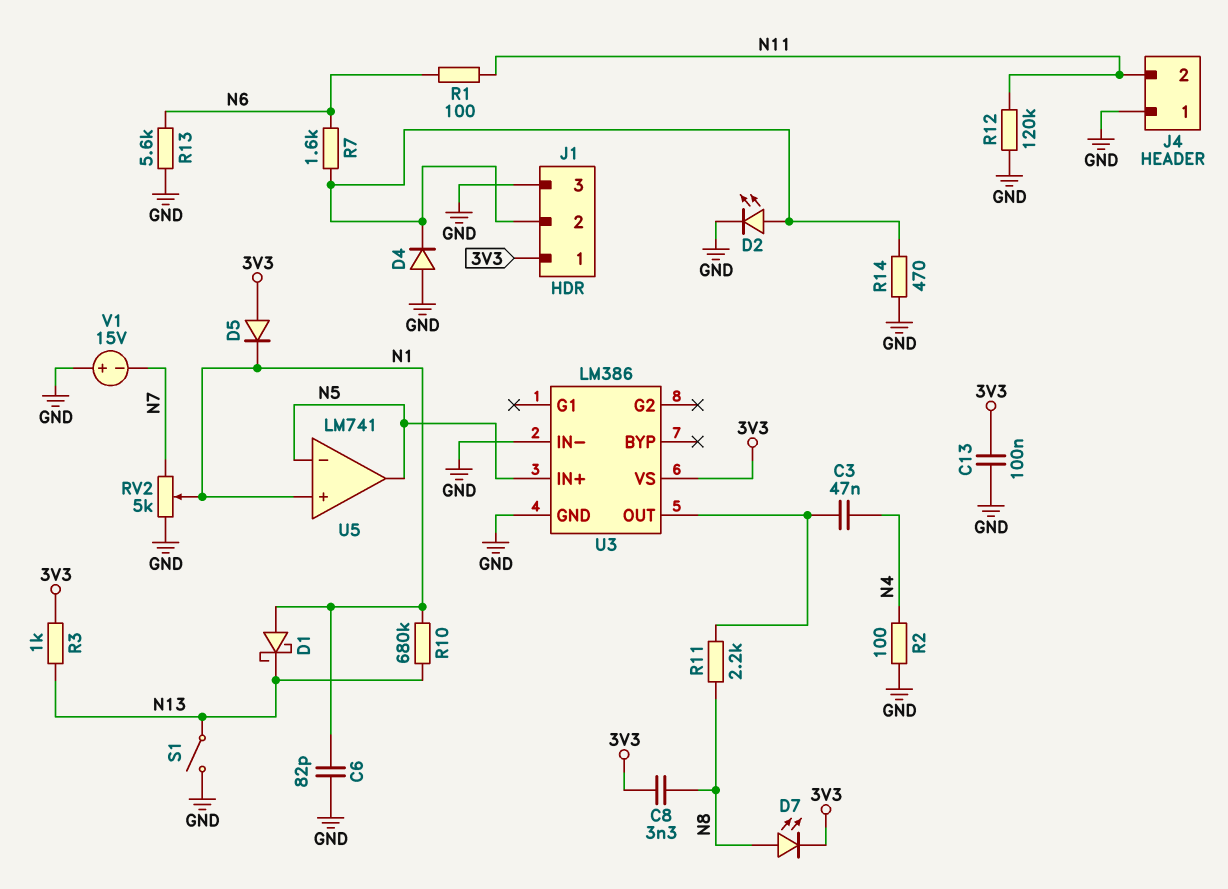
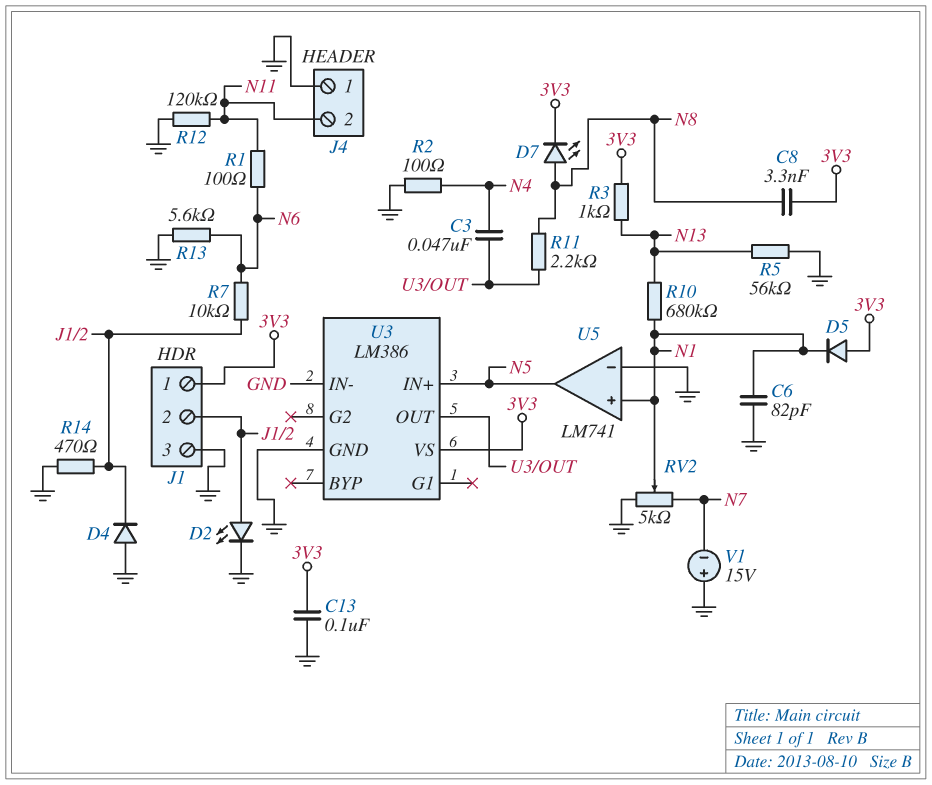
D1: schottky (A N1, K N13) -> none
R5: none -> 56k (GND, N13)
R7: 1.6k (J1/2, N6) -> 10k (J1/2, N6)
S1: switch (GND, N13) -> none
U5 pin in-: N5 -> GND

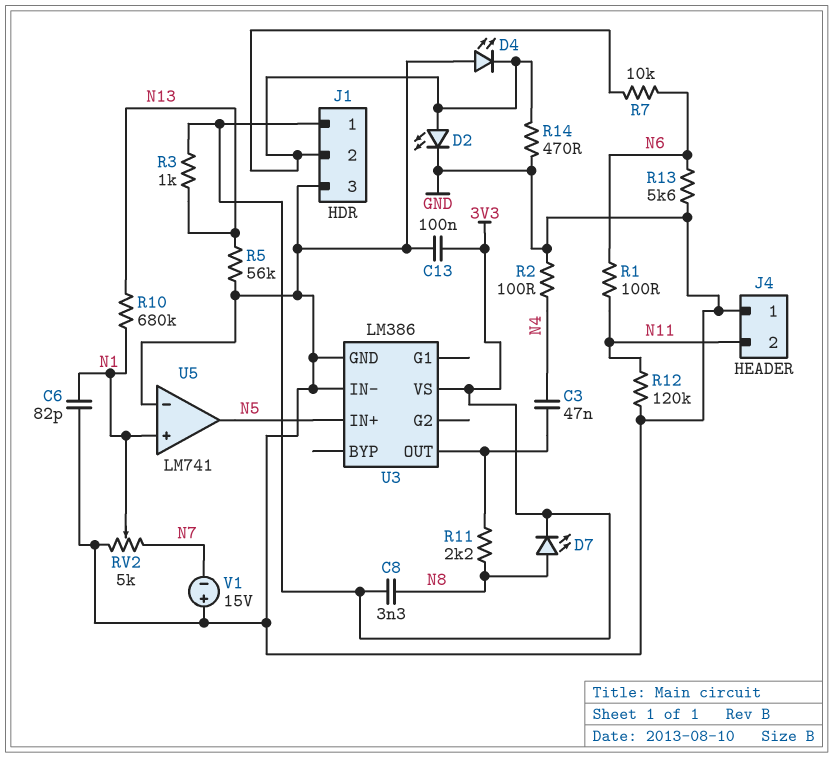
D4: diode (A GND, K J1/2) -> LED (A GND, K J1/2)
D5: diode (A 3V3, K N1) -> none

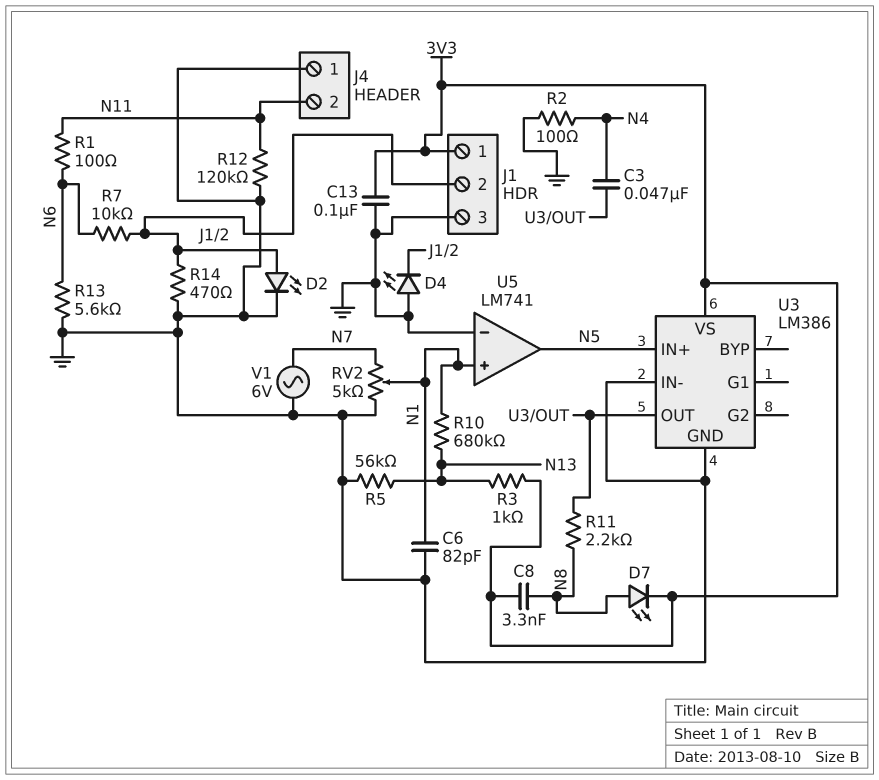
V1: 15V (plus GND, minus N7) -> AC 6V (GND, N7)

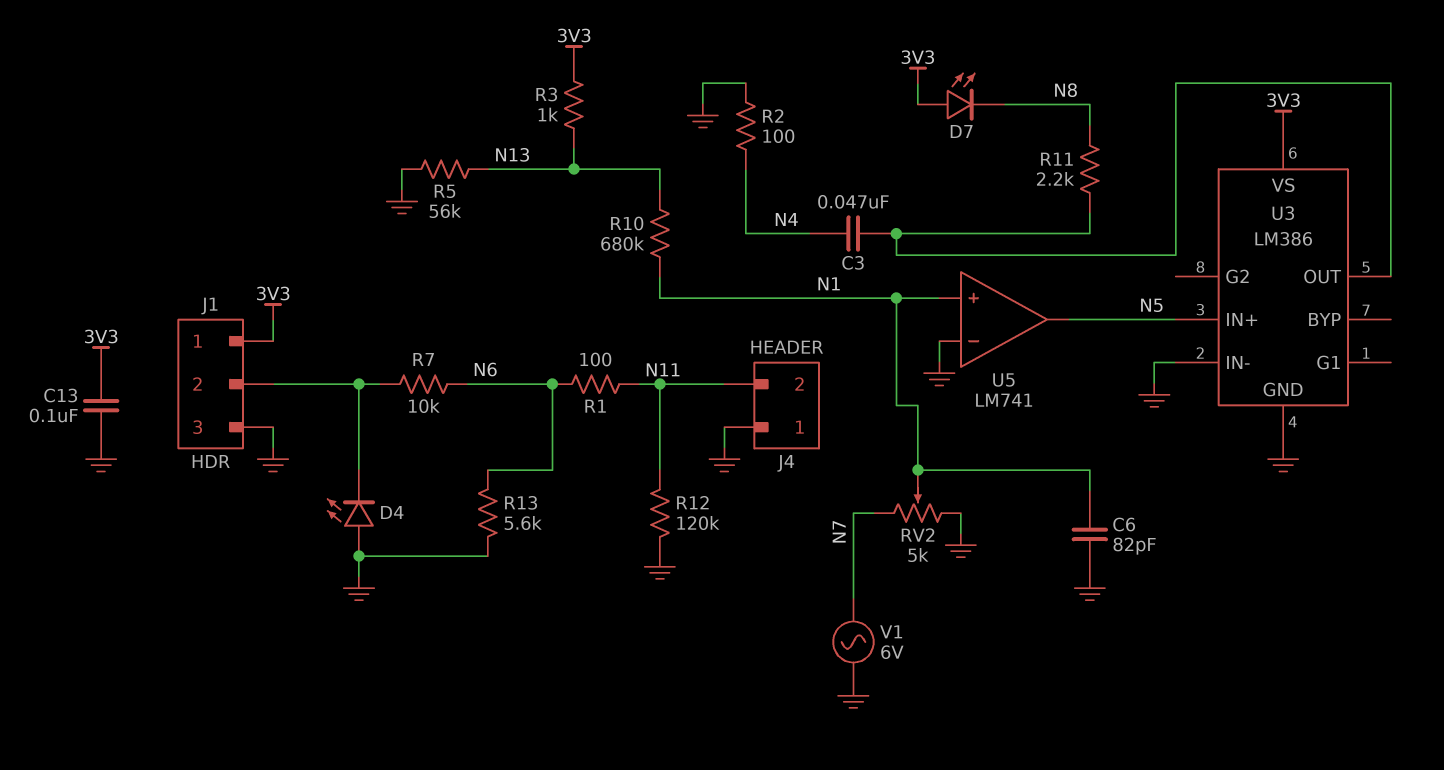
C8: 3.3nF (3V3, N8) -> none
D2: LED (A J1/2, K GND) -> none
D7: LED (A N8, K 3V3) -> LED (A 3V3, K N8)
R14: 470 (GND, J1/2) -> none

